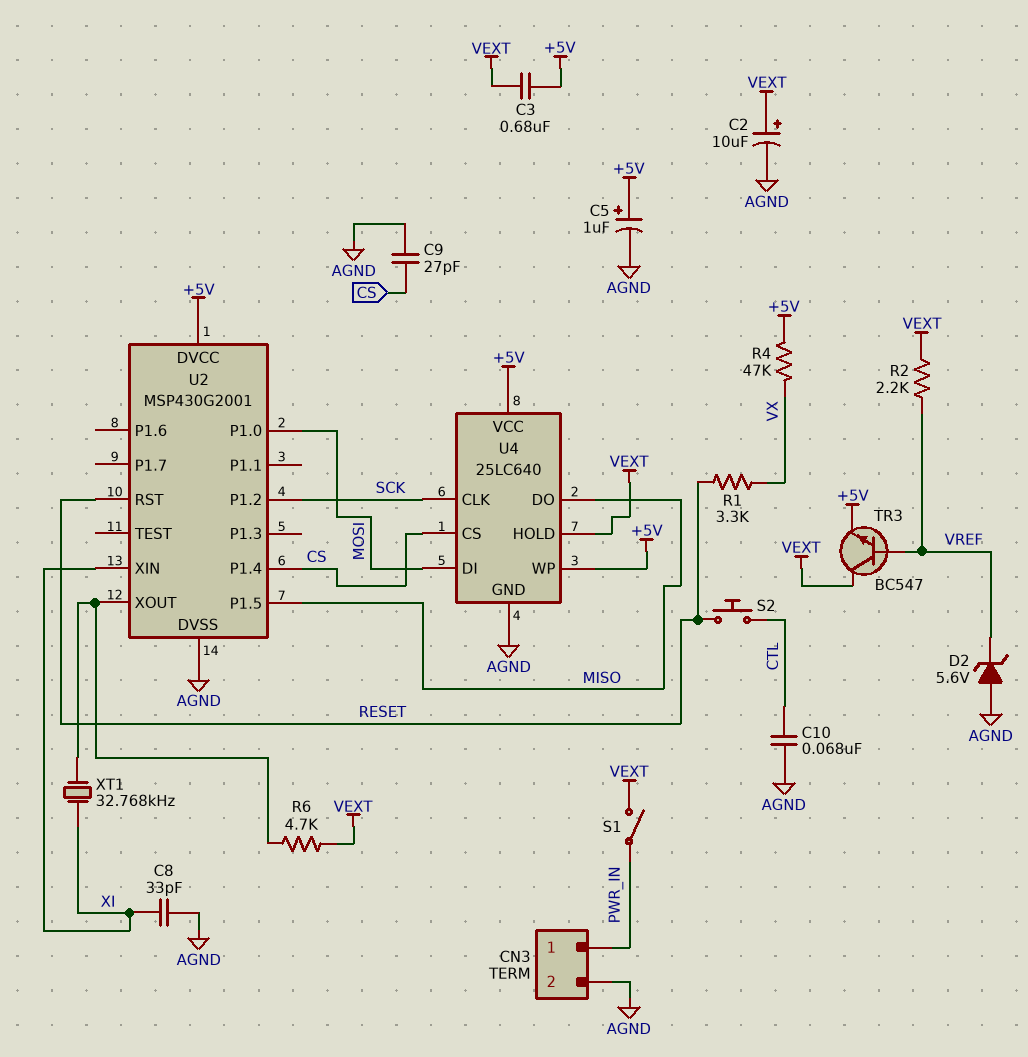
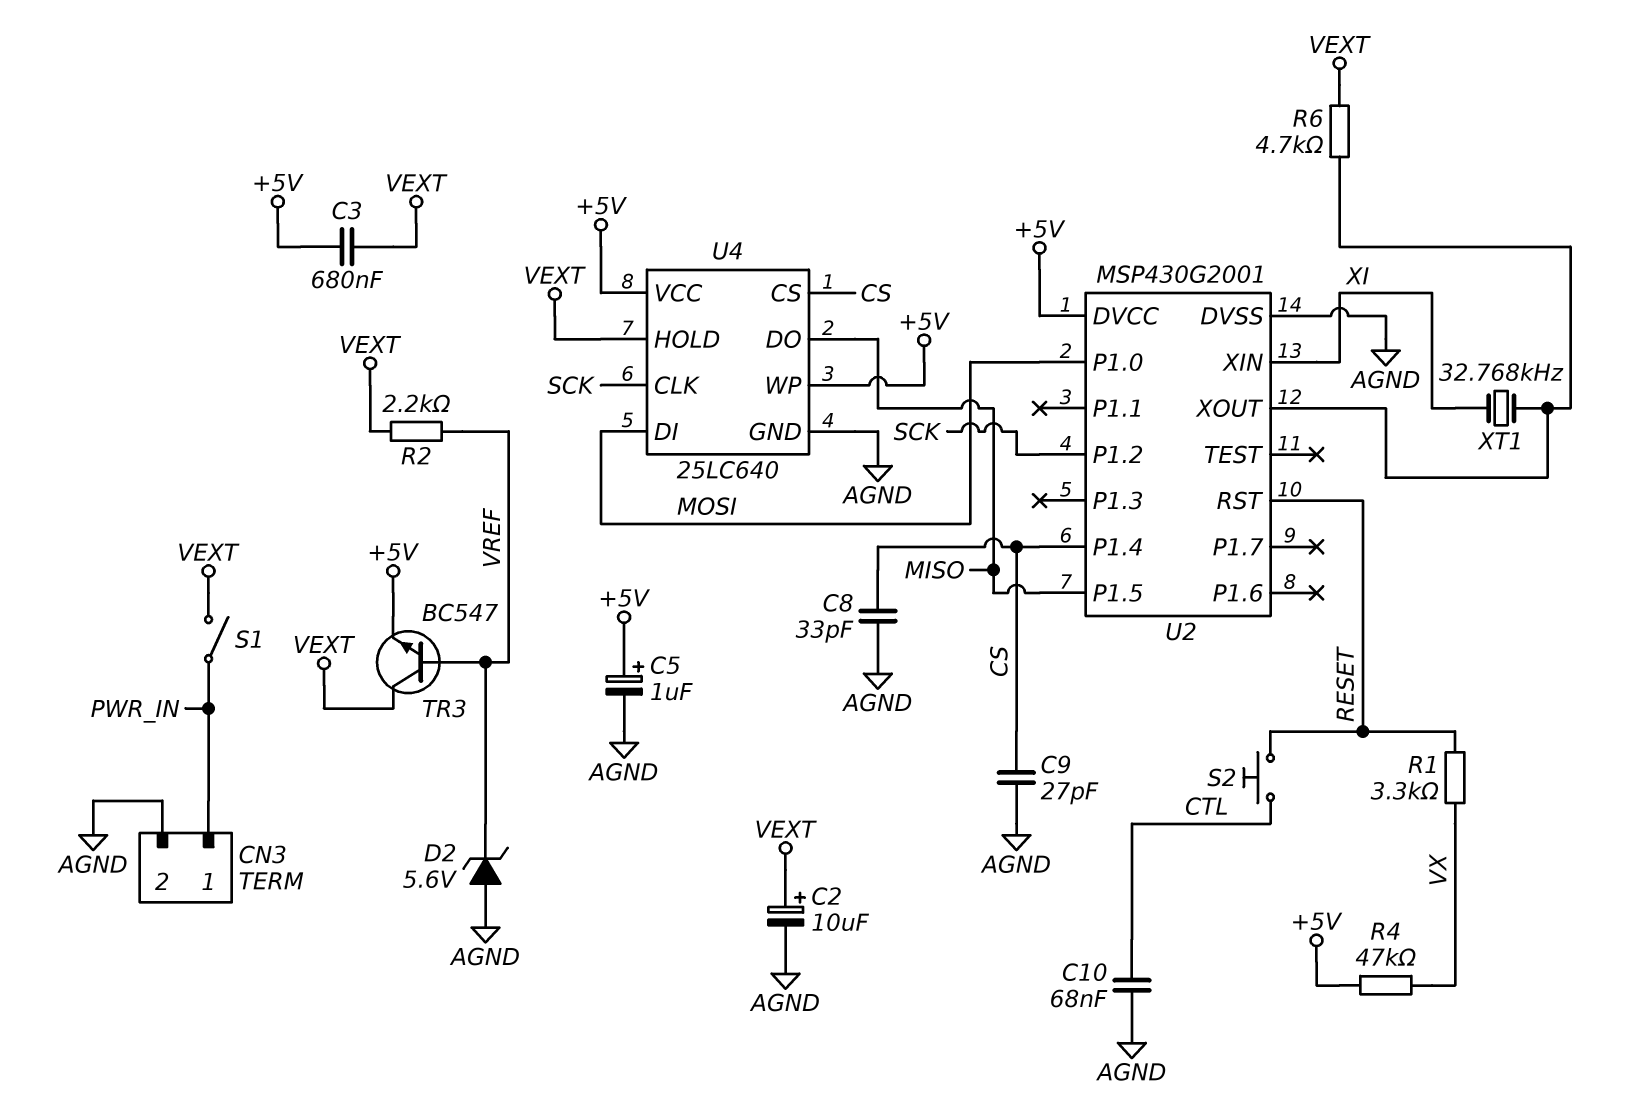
C8: 33pF (AGND, XI) -> 33pF (AGND, CS)

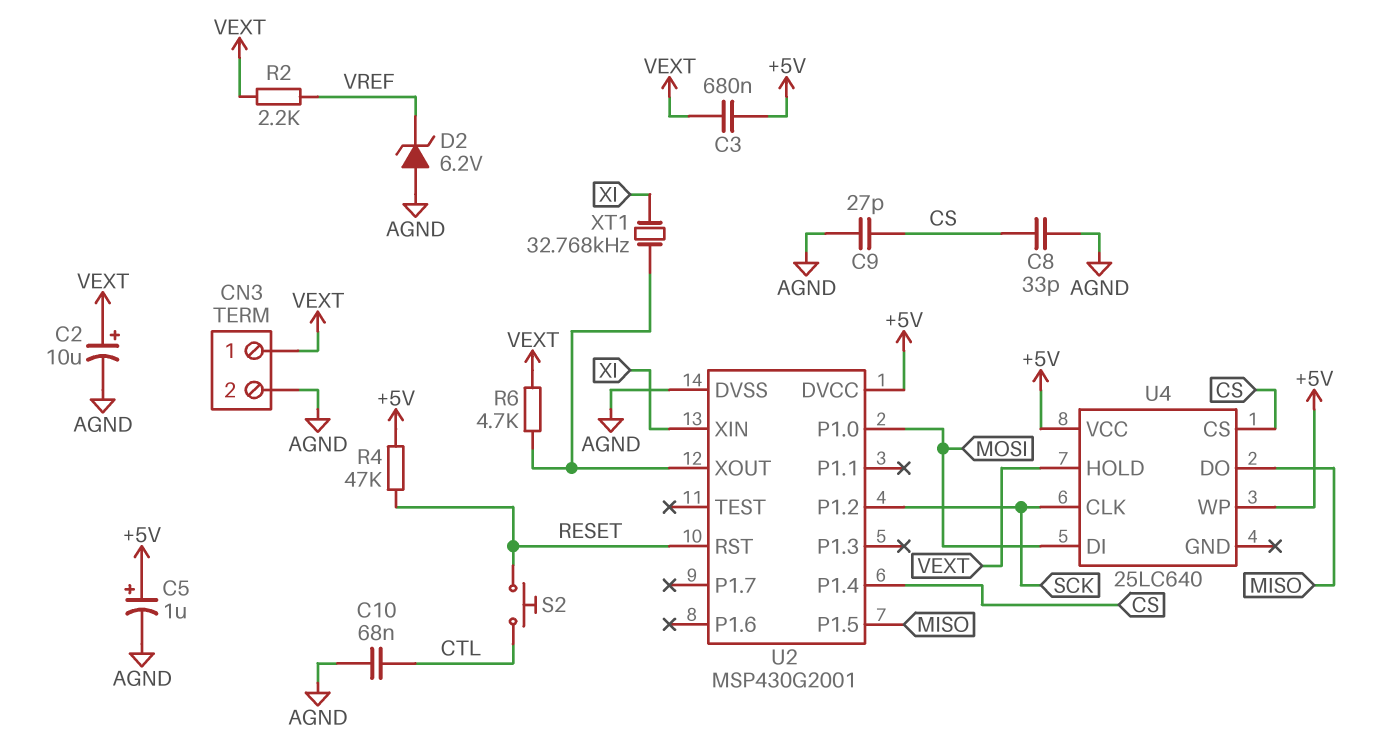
CN3 pin 1: PWR_IN -> VEXT
D2: zener 5.6V (A AGND, K VREF) -> zener 6.2V (A AGND, K VREF)
R1: 3.3k (RESET, VX) -> none
R4: 47k (+5V, VX) -> 47k (+5V, RESET)
S1: switch (PWR_IN, VEXT) -> none
TR3: NPN BC547 (B VREF, C VEXT, E +5V) -> none
U4 pin GND: AGND -> none

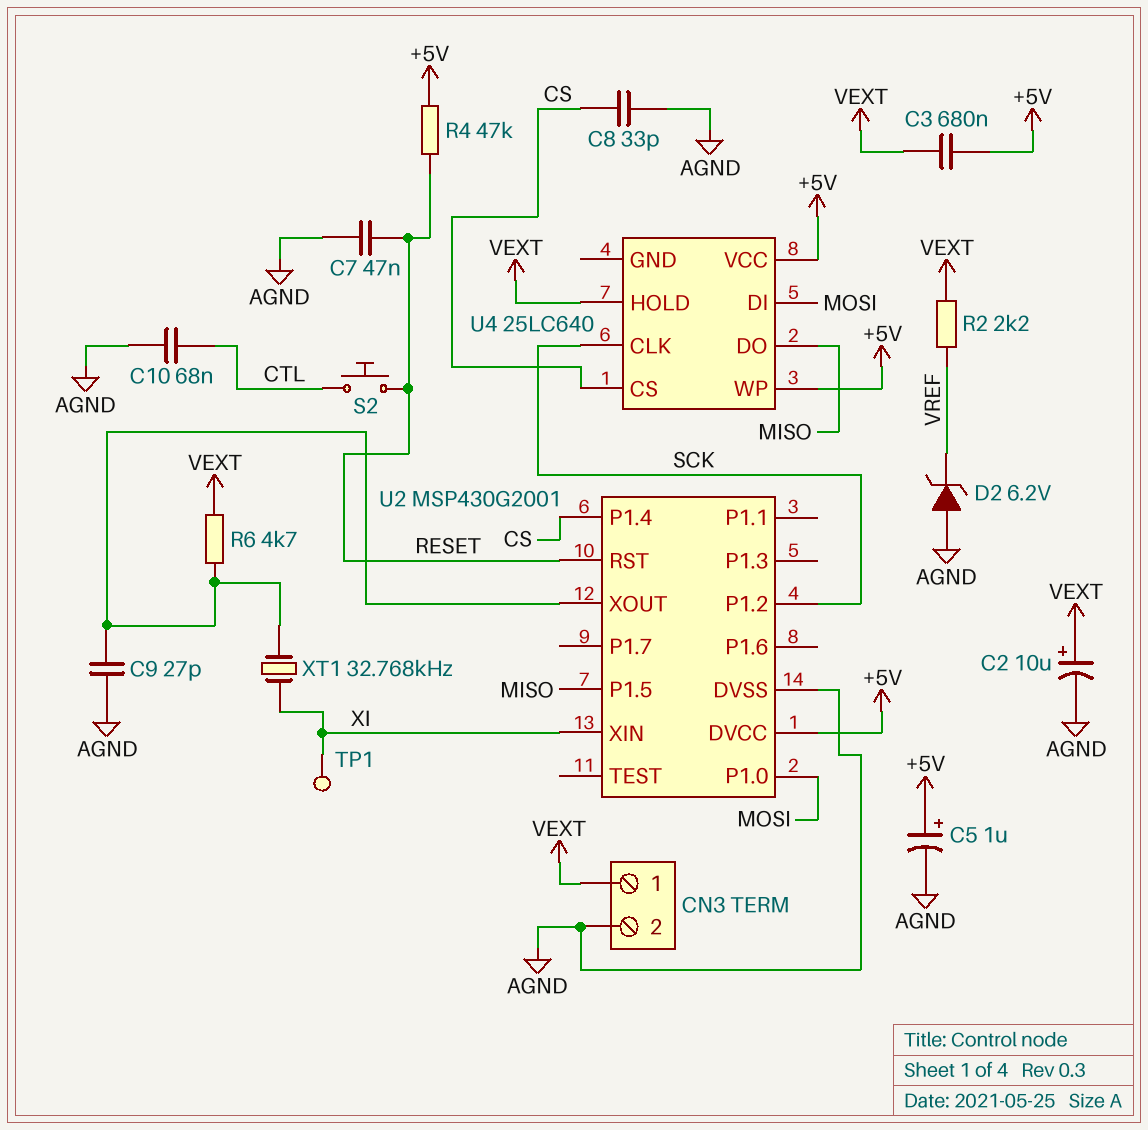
C7: none -> 47nF (AGND, RESET)
C9: 27pF (AGND, CS) -> 27pF (AGND, U2/XOUT)
TP1: none -> test point (XI)

